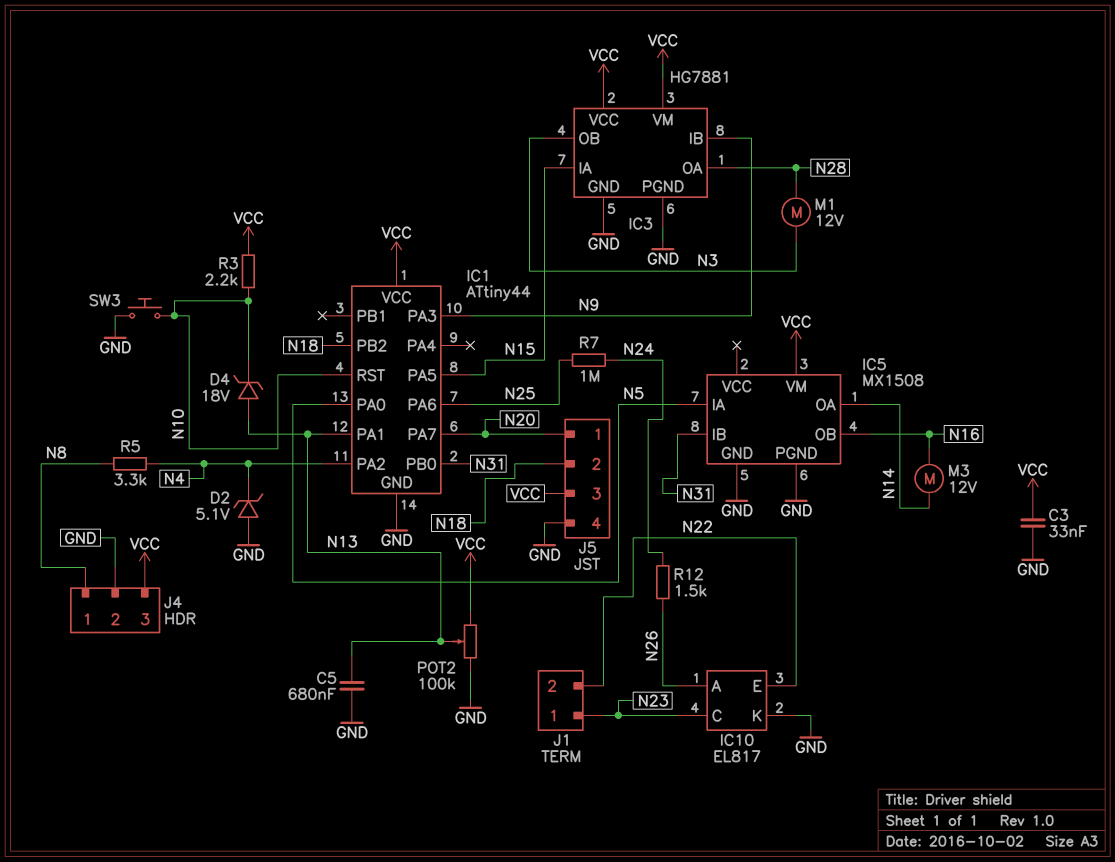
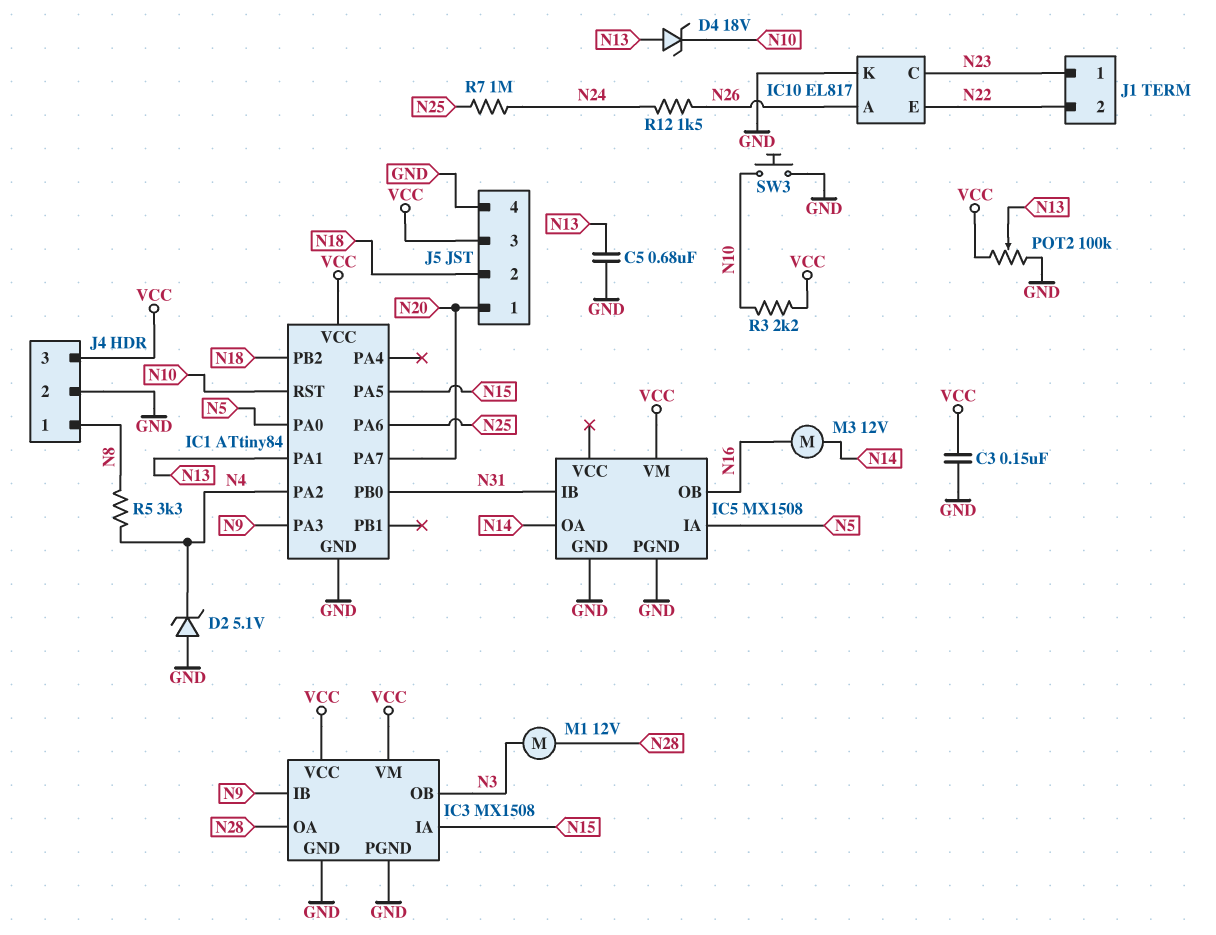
C3: 33nF (GND, VCC) -> 150nF (GND, VCC)
IC1: ATtiny44 -> ATtiny84
IC3: HG7881 -> MX1508

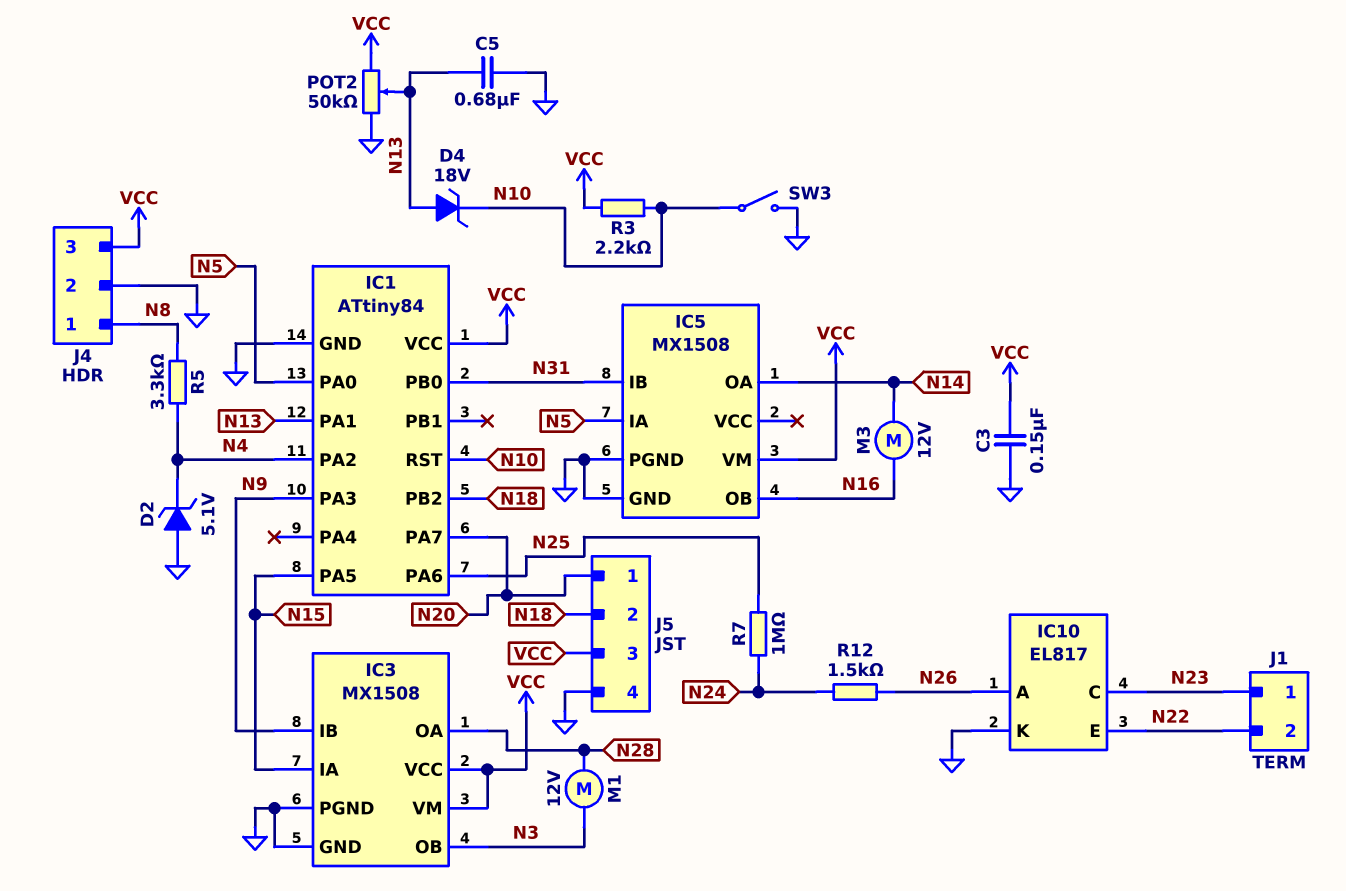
POT2: 100k (GND, VCC, wiper N13) -> 50k (GND, VCC, wiper N13)
SW3: button (GND, N10) -> switch (GND, N10)

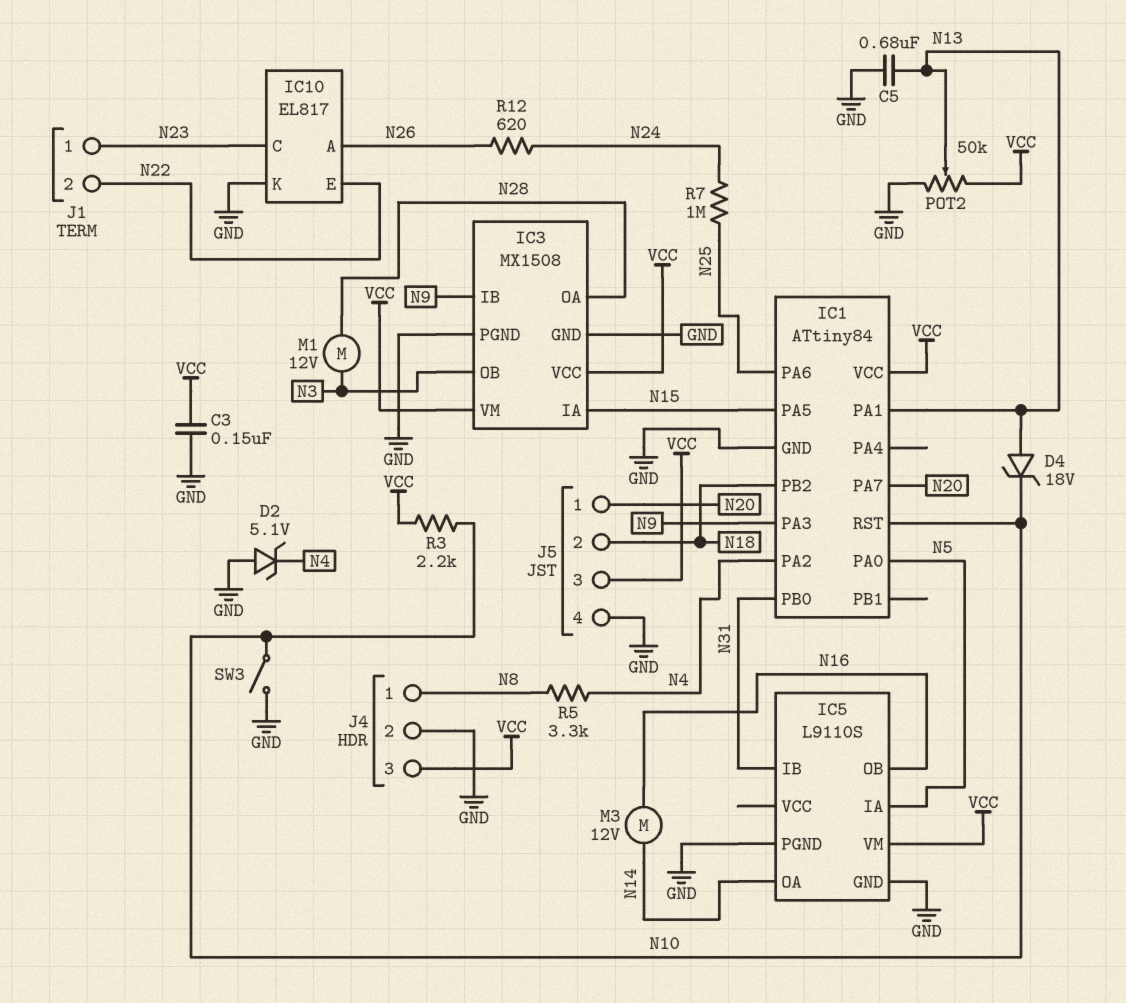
IC5: MX1508 -> L9110S
R12: 1.5k (N24, N26) -> 620 (N24, N26)

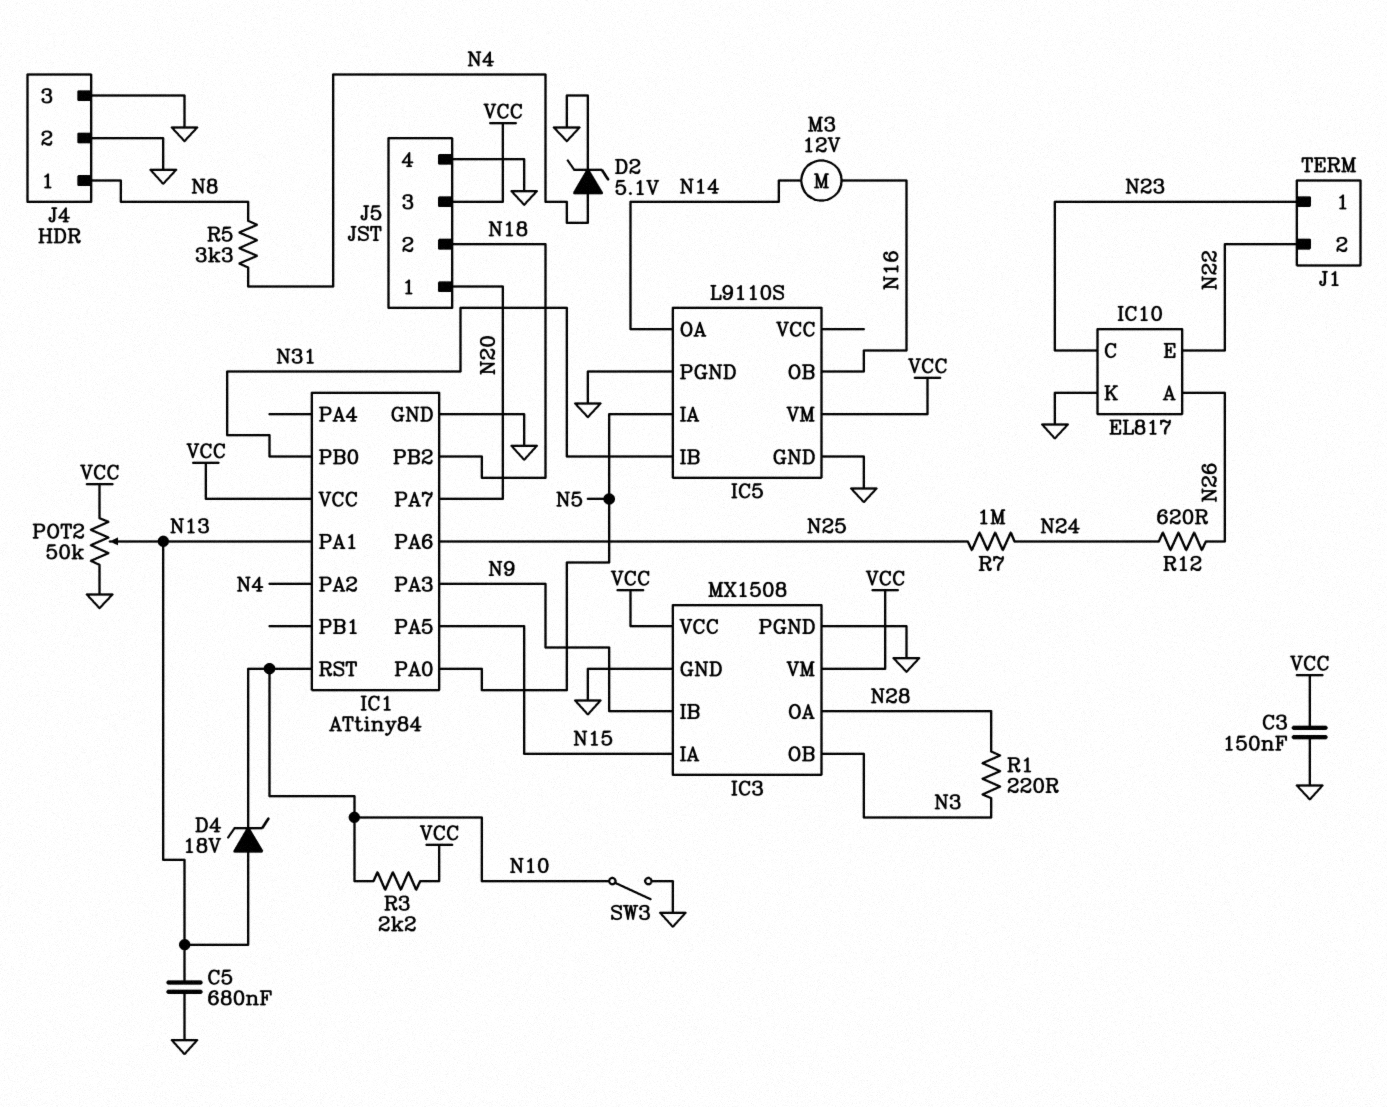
D2: zener 5.1V (A GND, K N4) -> zener 5.1V (A N4, K GND)
J4 pin 3: VCC -> GND
M1: motor 12V (N3, N28) -> none
R1: none -> 220 (N3, N28)

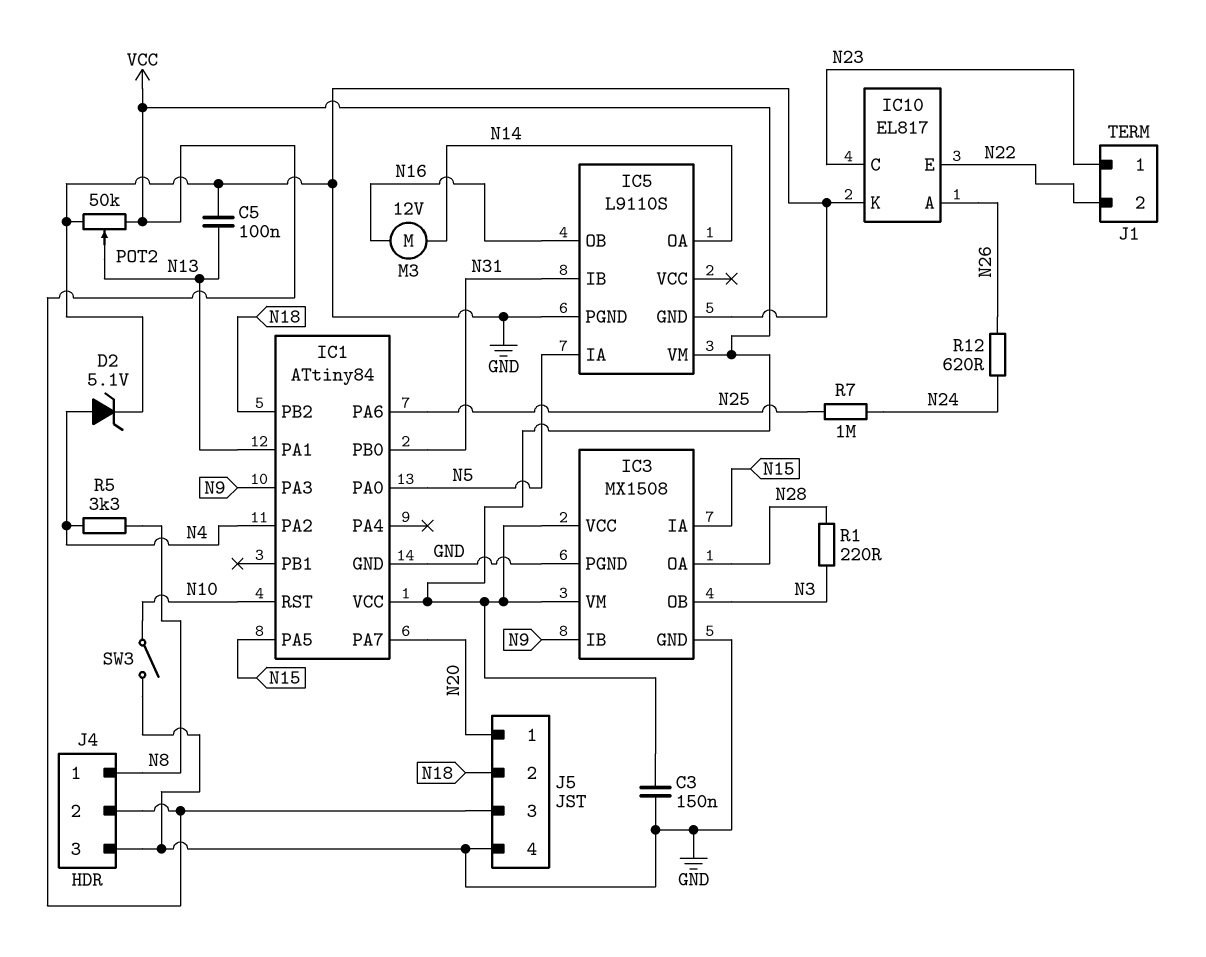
C5: 680nF (GND, N13) -> 100nF (GND, N13)
D4: zener 18V (A N13, K N10) -> none
J4 pin 2: GND -> VCC
R3: 2.2k (N10, VCC) -> none

